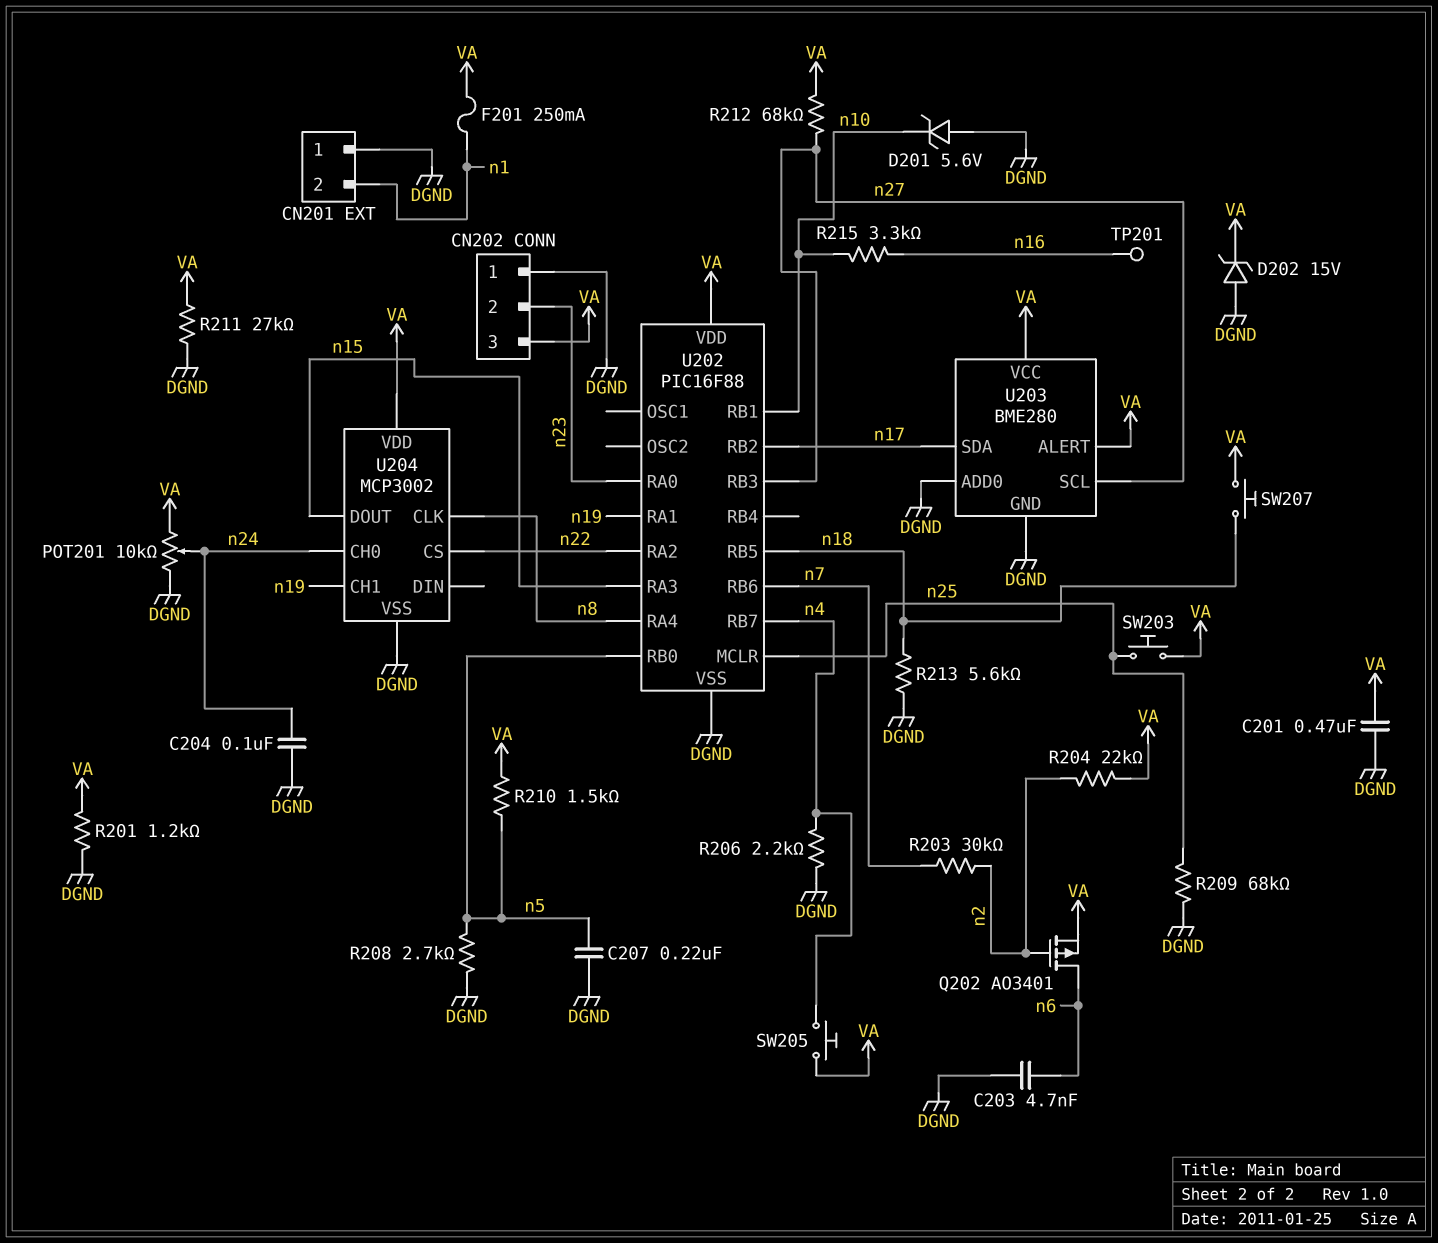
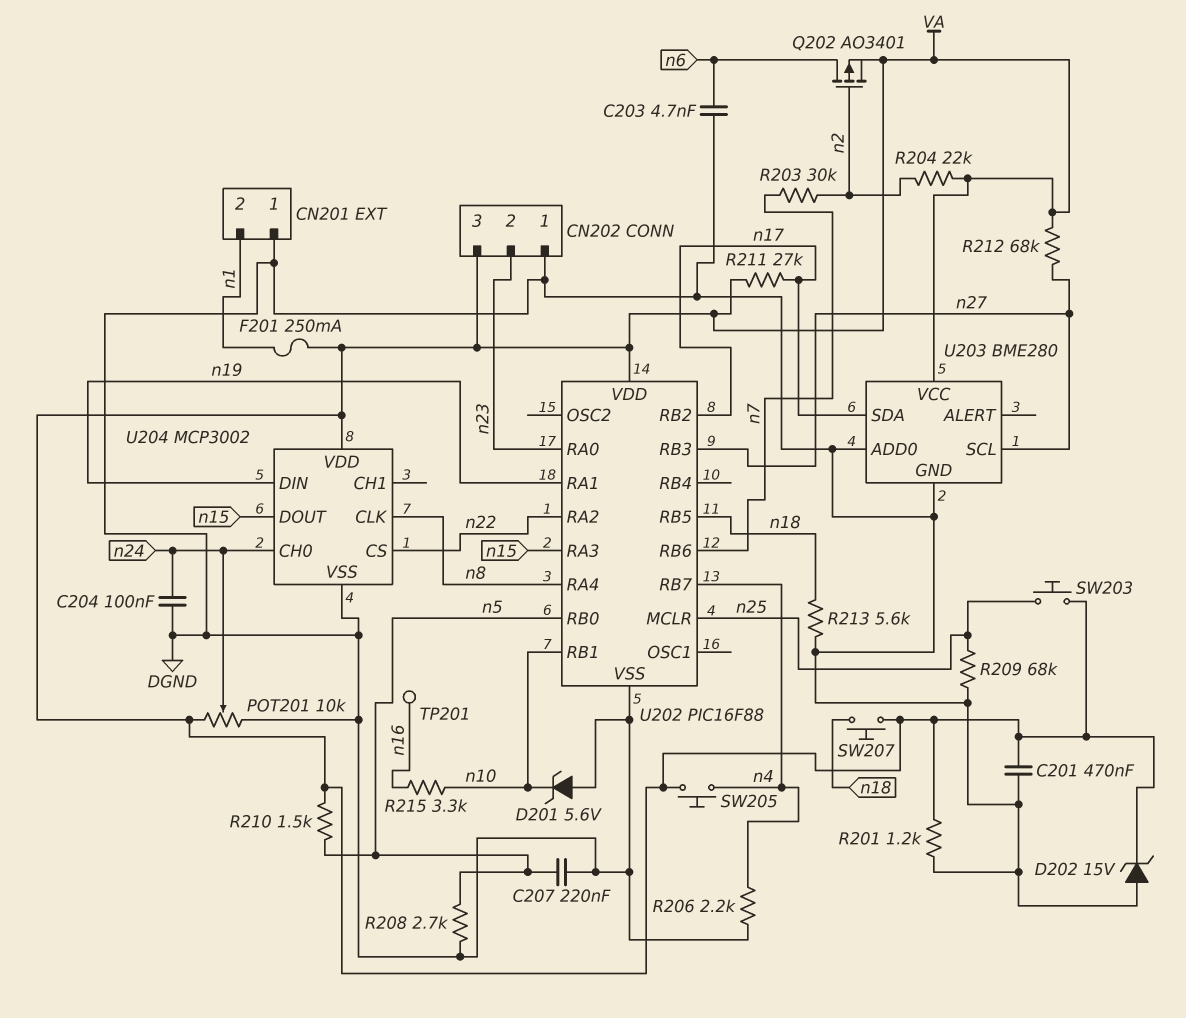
R211: 27k (DGND, VA) -> 27k (VA, n17)
U203 pin ALERT: VA -> none
U204 pin CH1: n19 -> none
U204 pin DIN: none -> n19

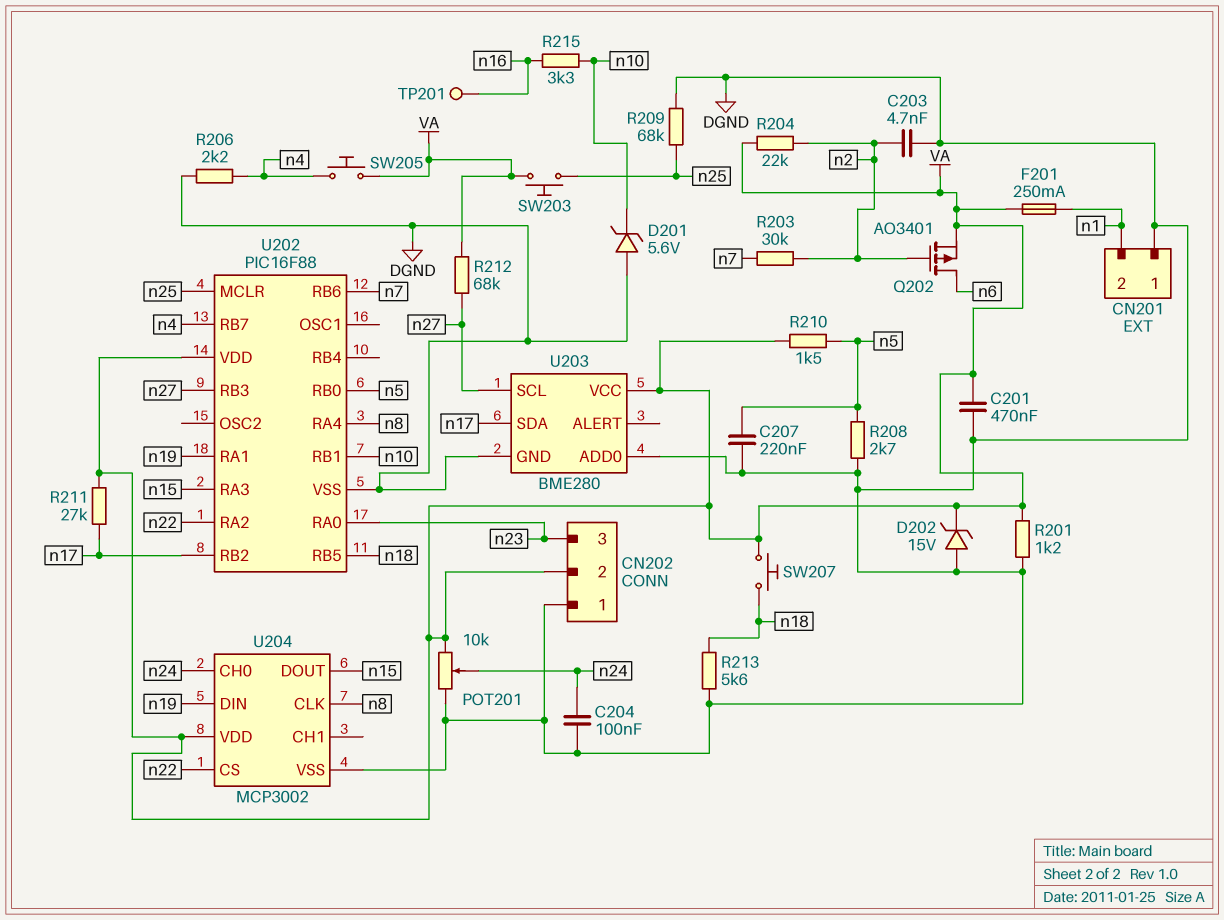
C203: 4.7nF (DGND, n6) -> 4.7nF (DGND, n2)
CN202 pin 2: n23 -> VA
CN202 pin 3: VA -> n23

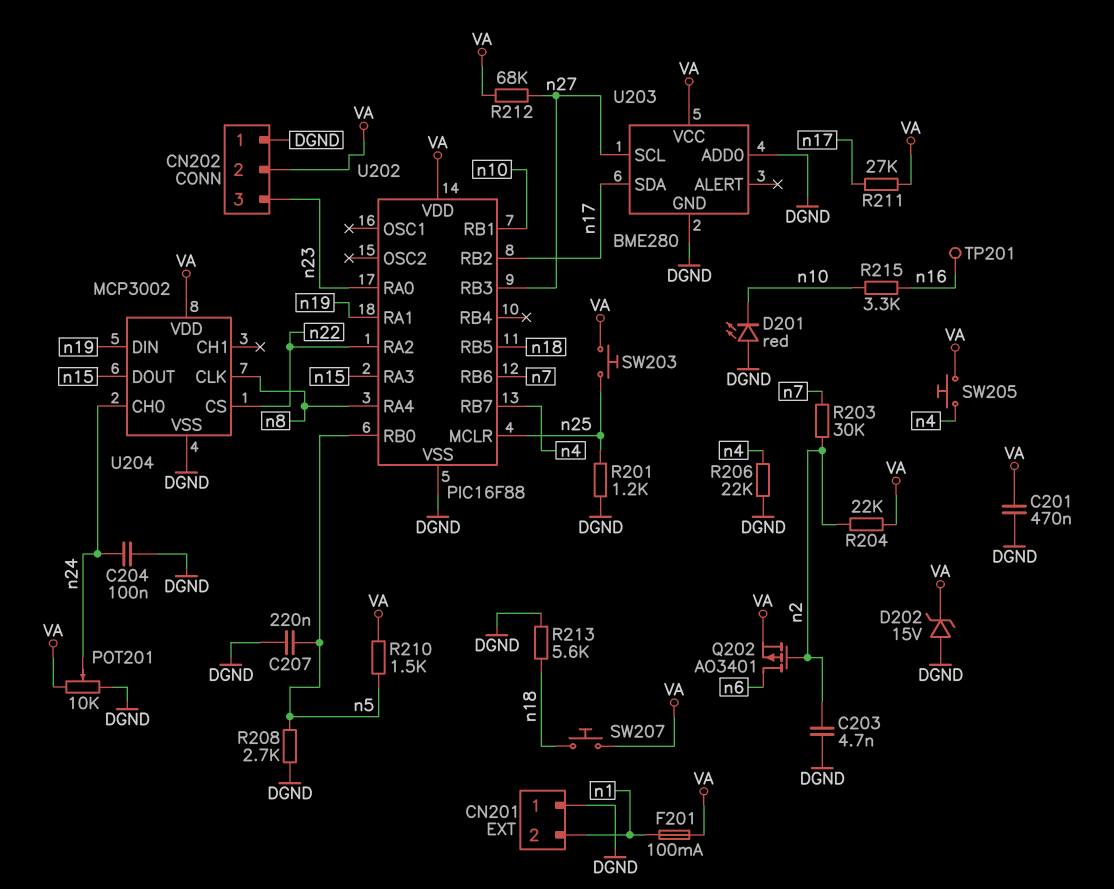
D201: zener 5.6V (A DGND, K n10) -> LED red (A DGND, K n10)
F201: 250mA (VA, n1) -> 100mA (VA, n1)
R201: 1.2k (DGND, VA) -> 1.2k (DGND, n25)
R206: 2.2k (DGND, n4) -> 22k (DGND, n4)
R209: 68k (DGND, n25) -> none

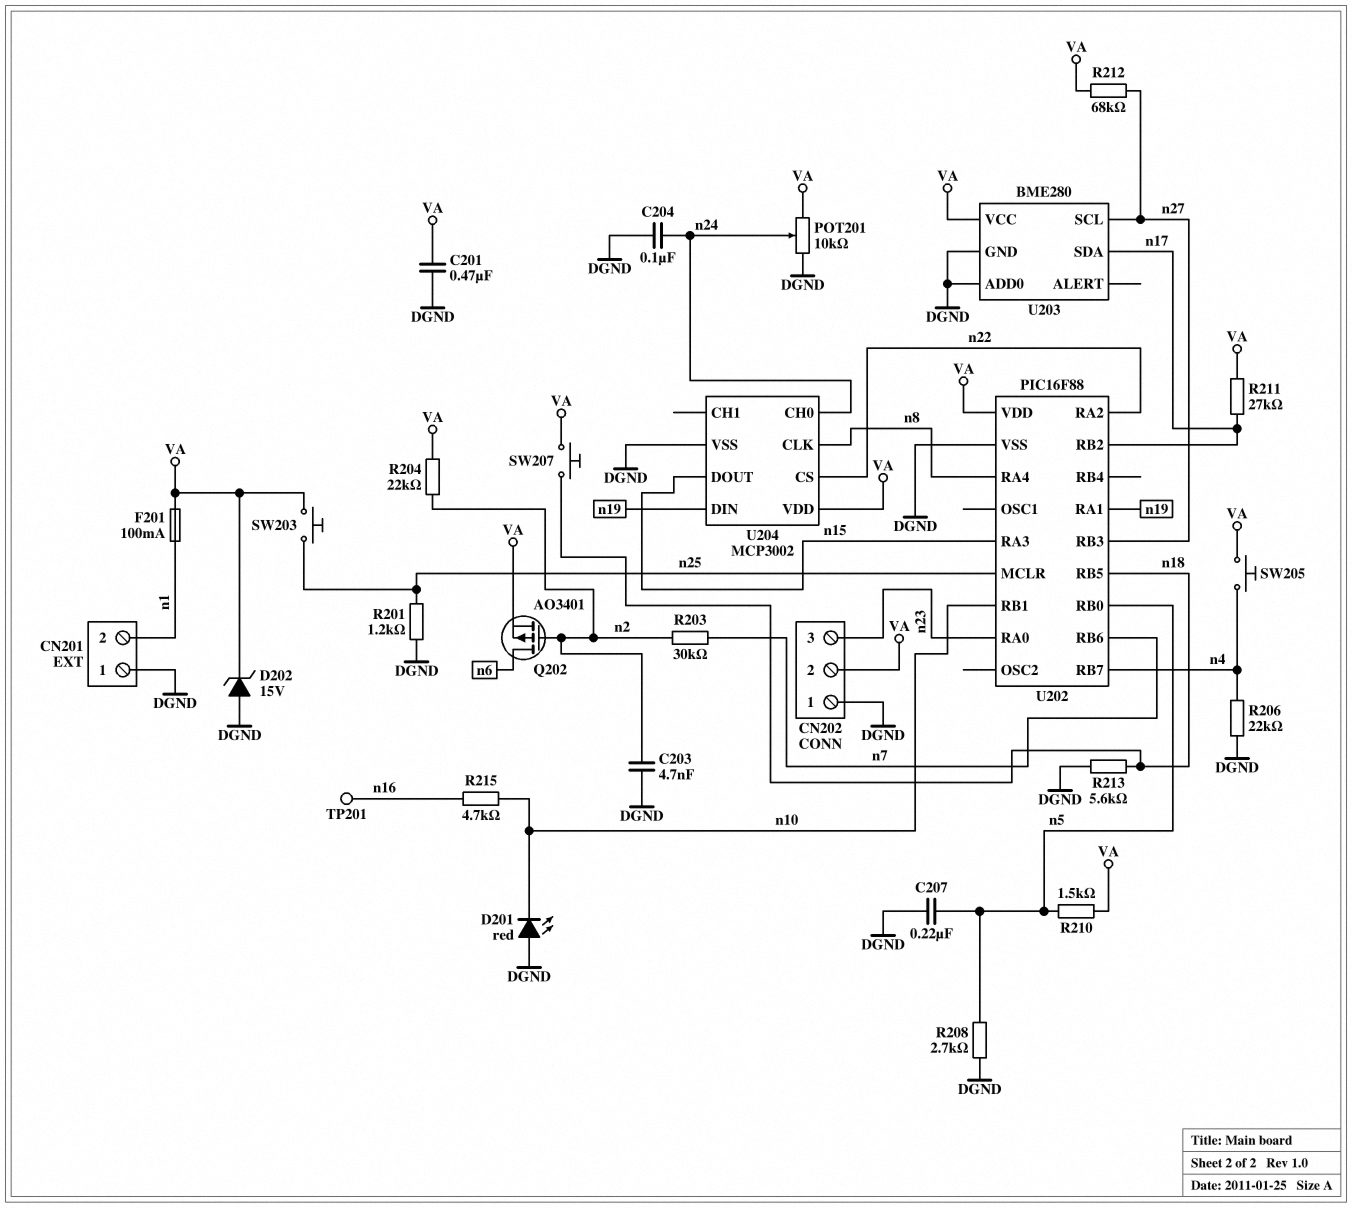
R215: 3.3k (n10, n16) -> 4.7k (n10, n16)

